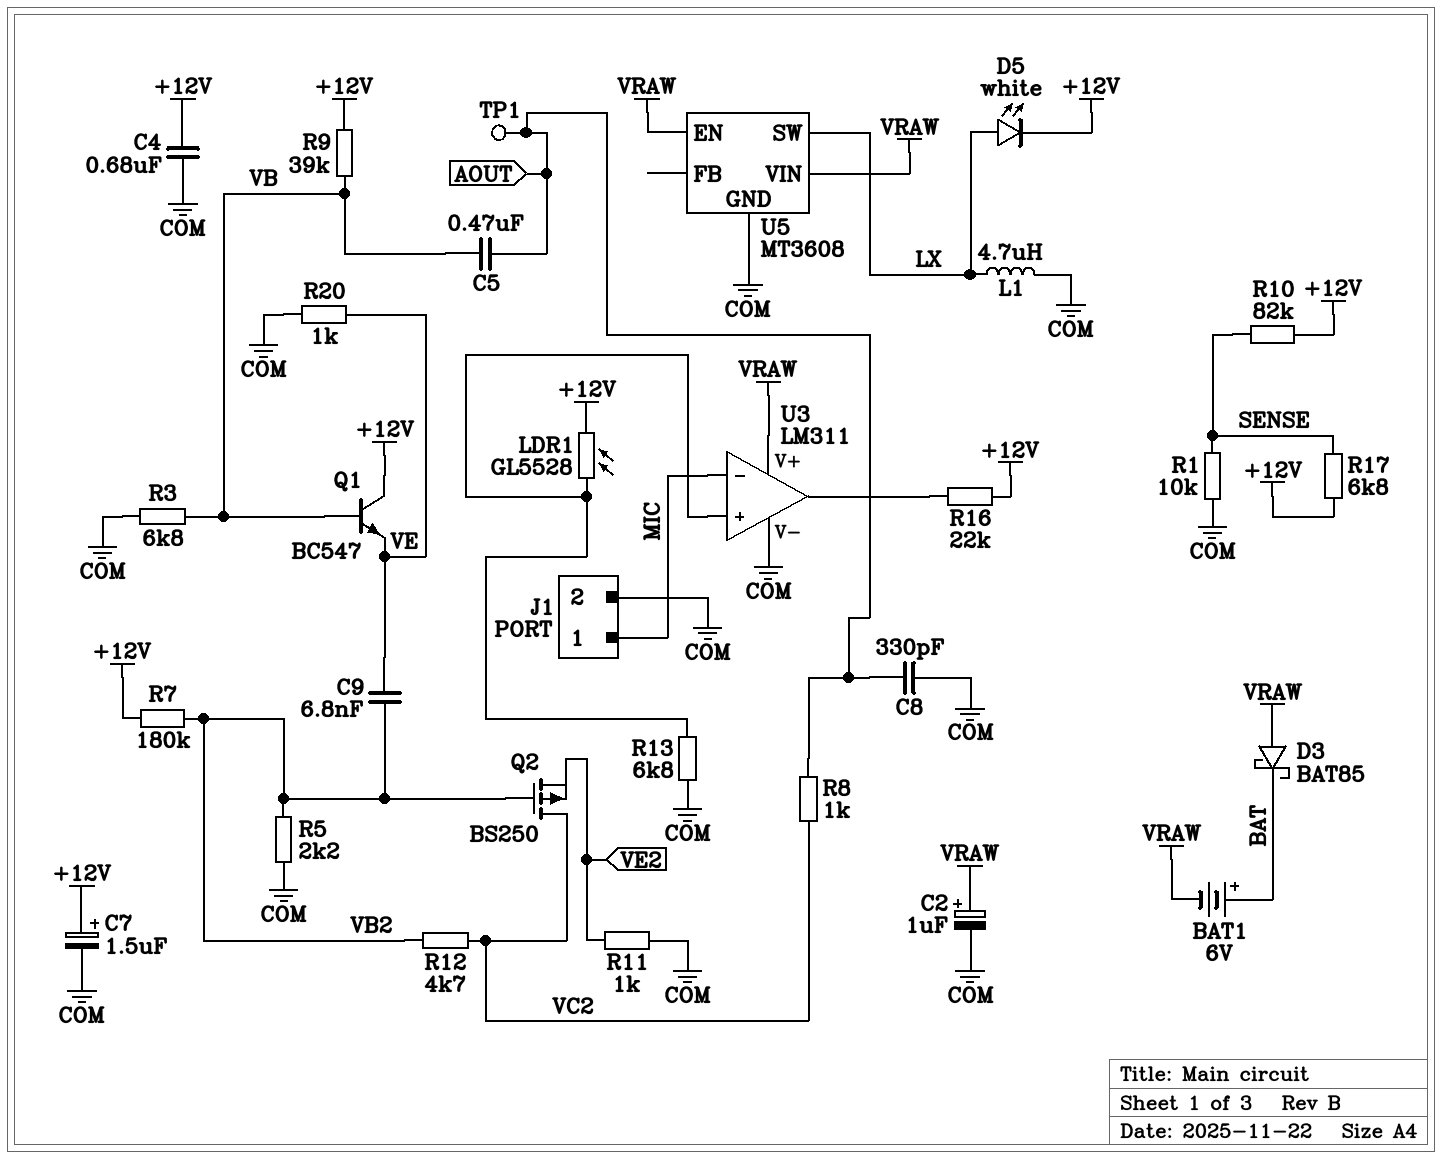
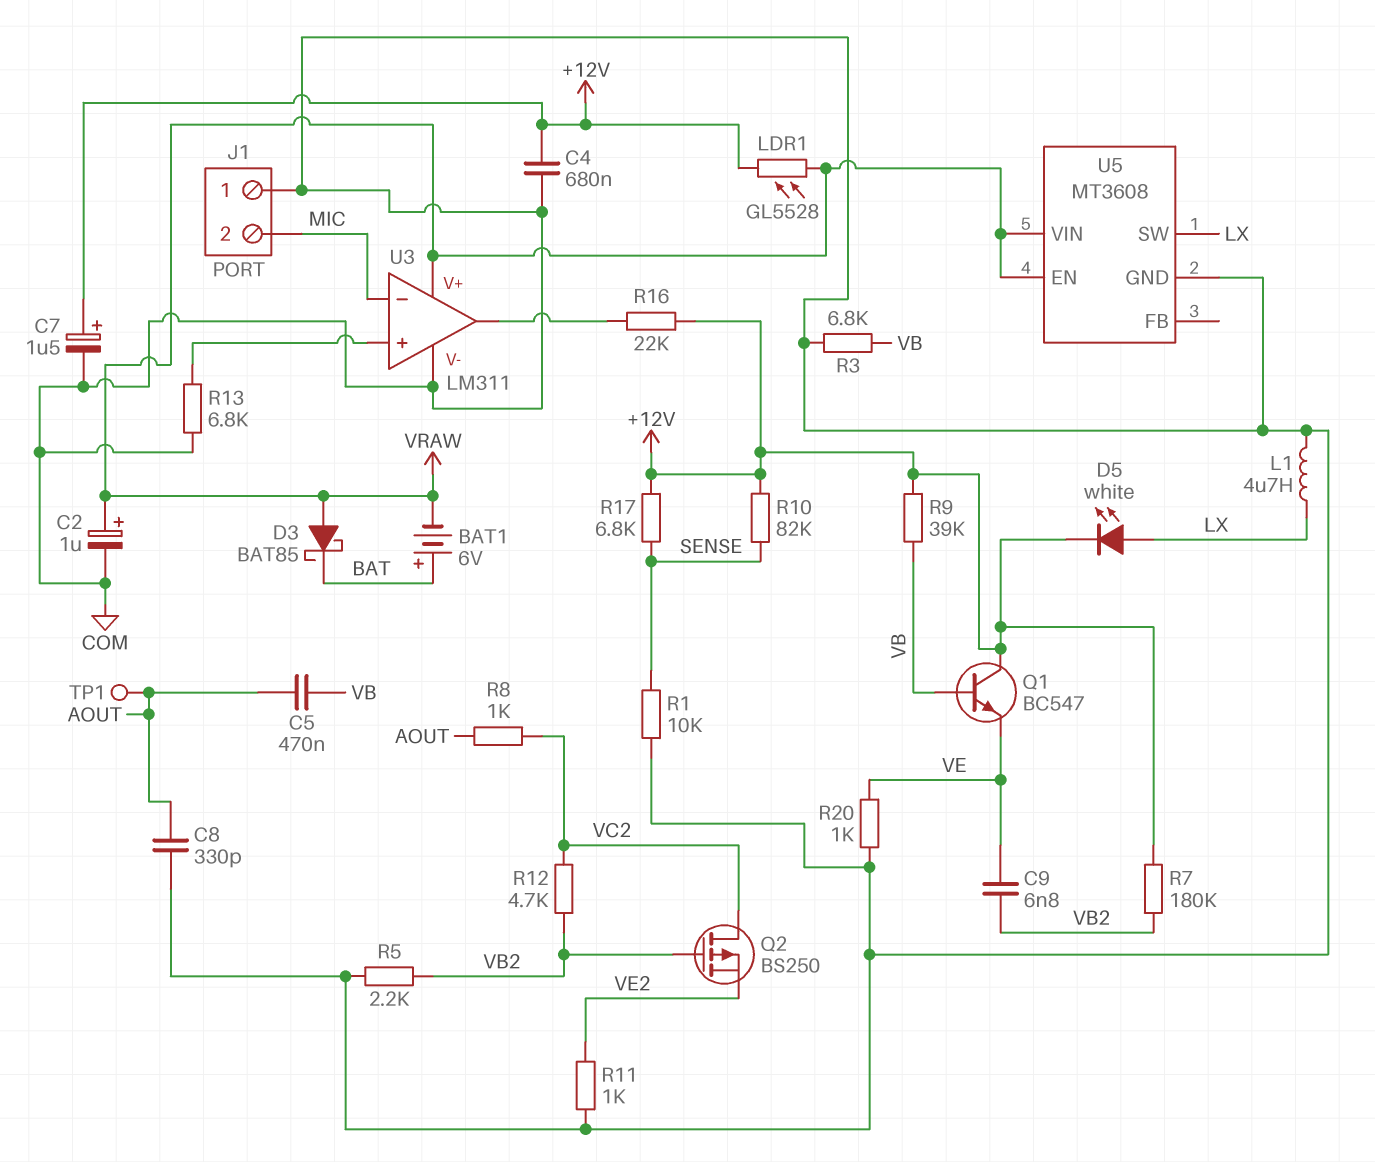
J1 pin 1: MIC -> COM
J1 pin 2: COM -> MIC
LDR1: GL5528 (+12V, U3/in+) -> GL5528 (+12V, VRAW)

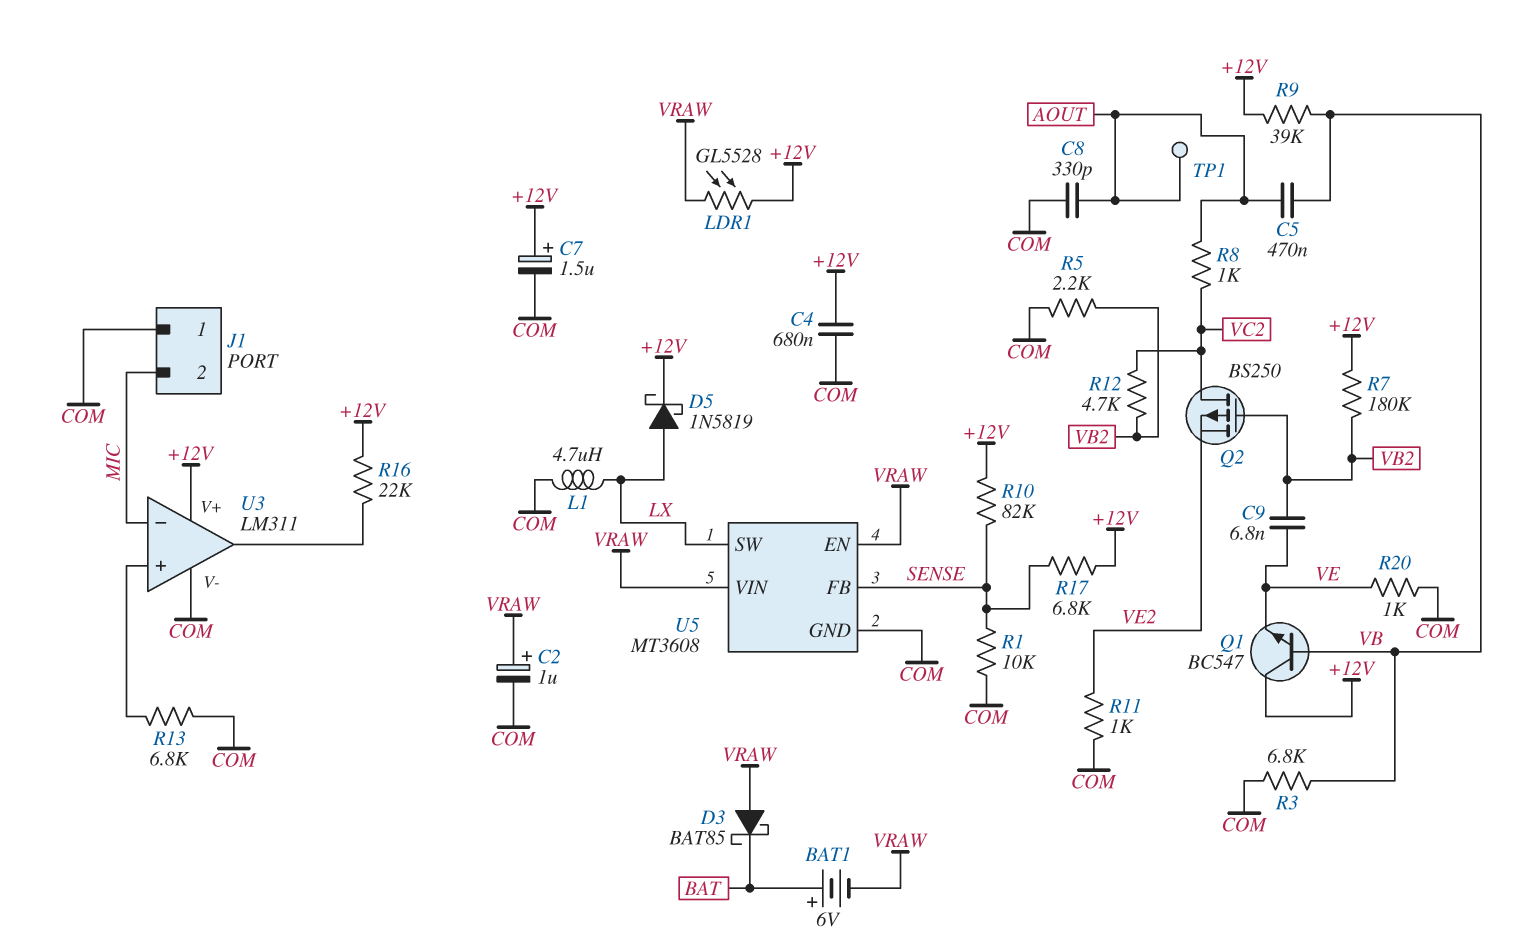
D5: LED white (A LX, K +12V) -> schottky 1N5819 (A LX, K +12V)
U3 pin V+: VRAW -> +12V
U5 pin FB: none -> SENSE

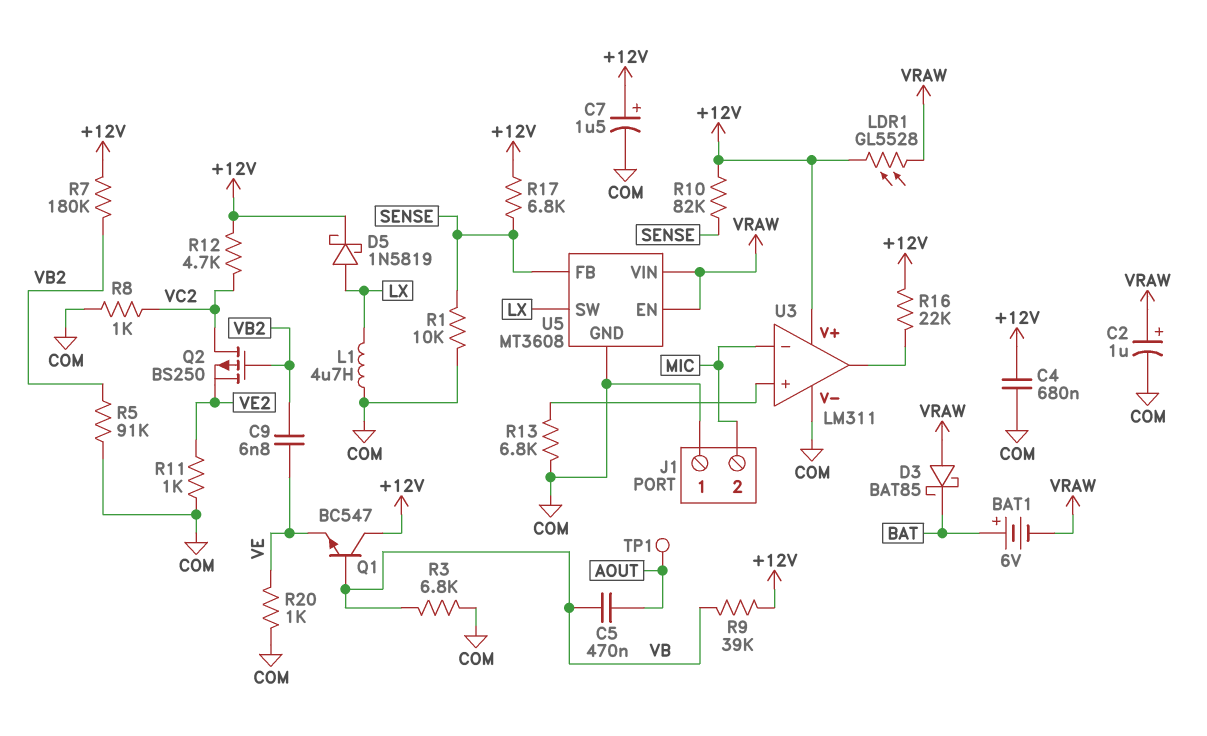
C8: 330pF (AOUT, COM) -> none
R5: 2.2k (COM, VB2) -> 91k (COM, VB2)
R8: 1k (AOUT, VC2) -> 1k (COM, VC2)
R12: 4.7k (VB2, VC2) -> 4.7k (+12V, VC2)

